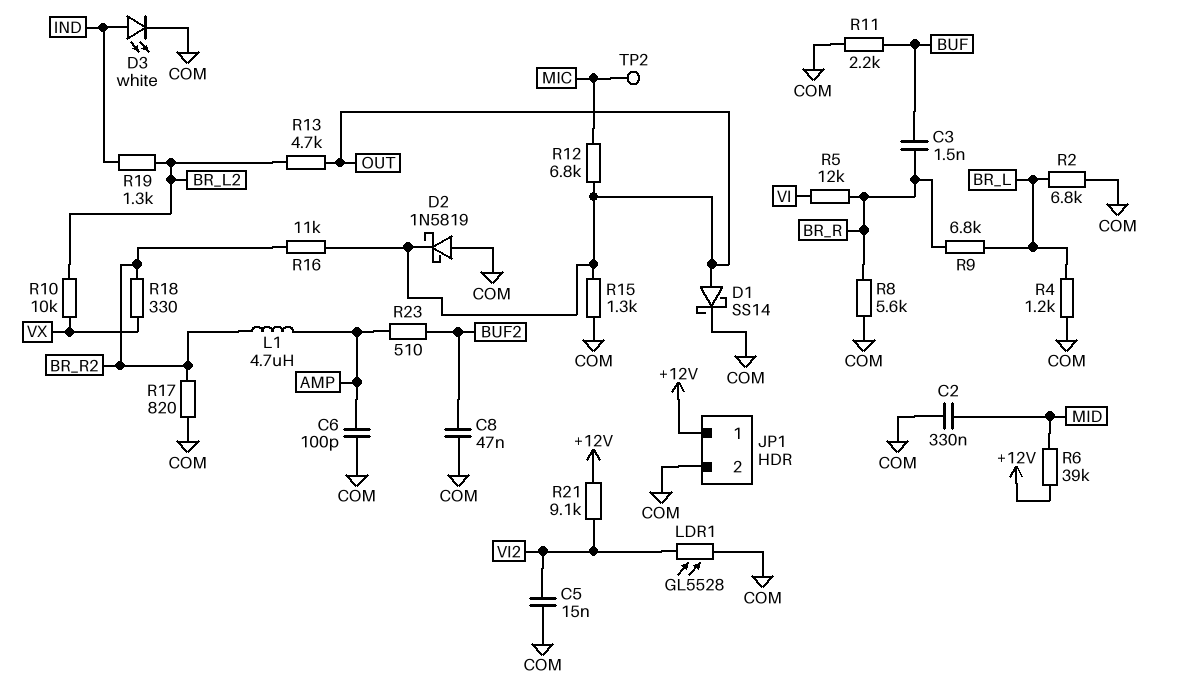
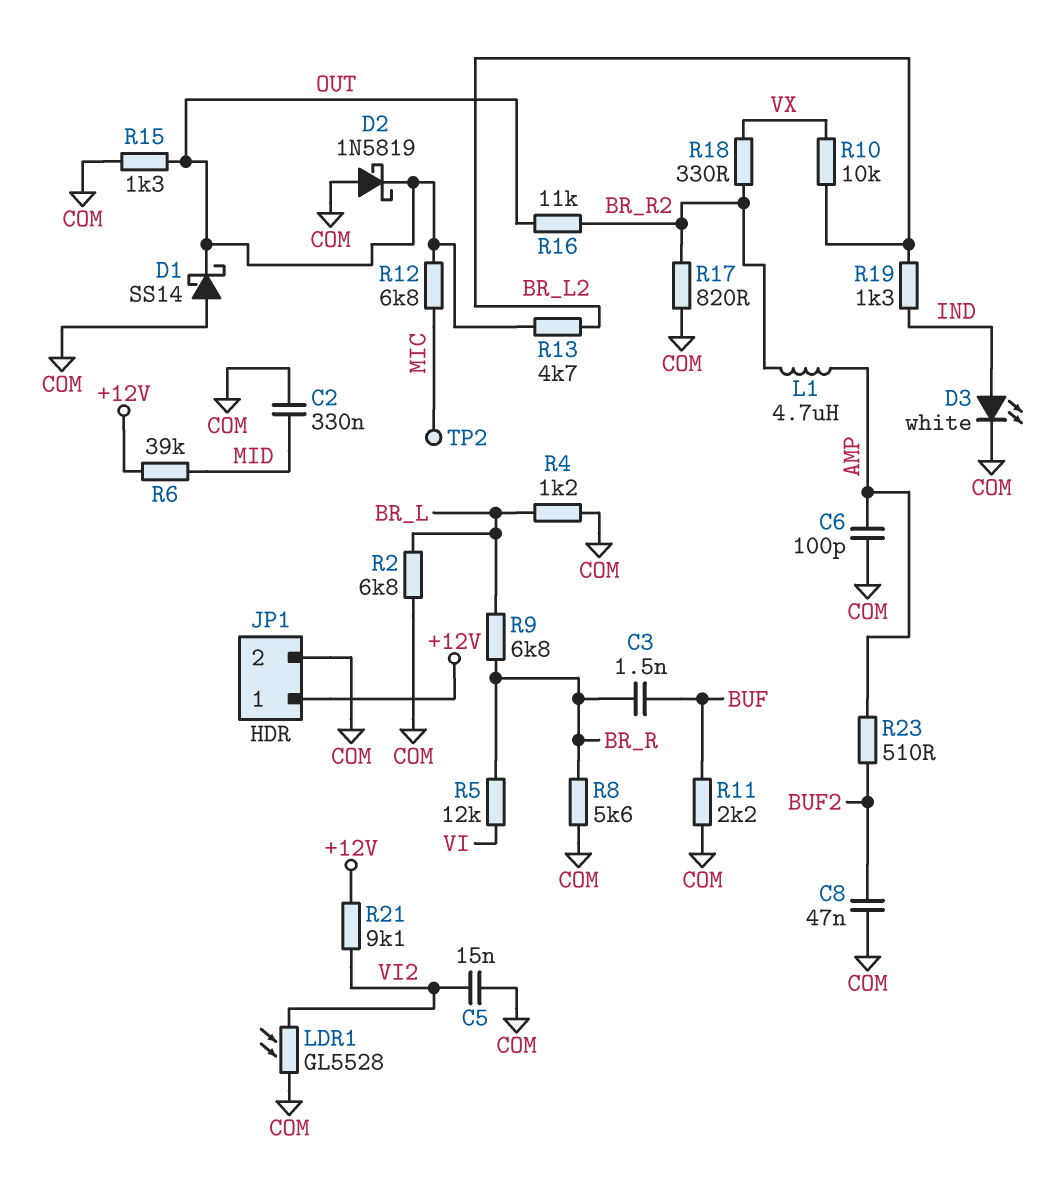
D1: schottky SS14 (A OUT, K COM) -> schottky SS14 (A COM, K OUT)

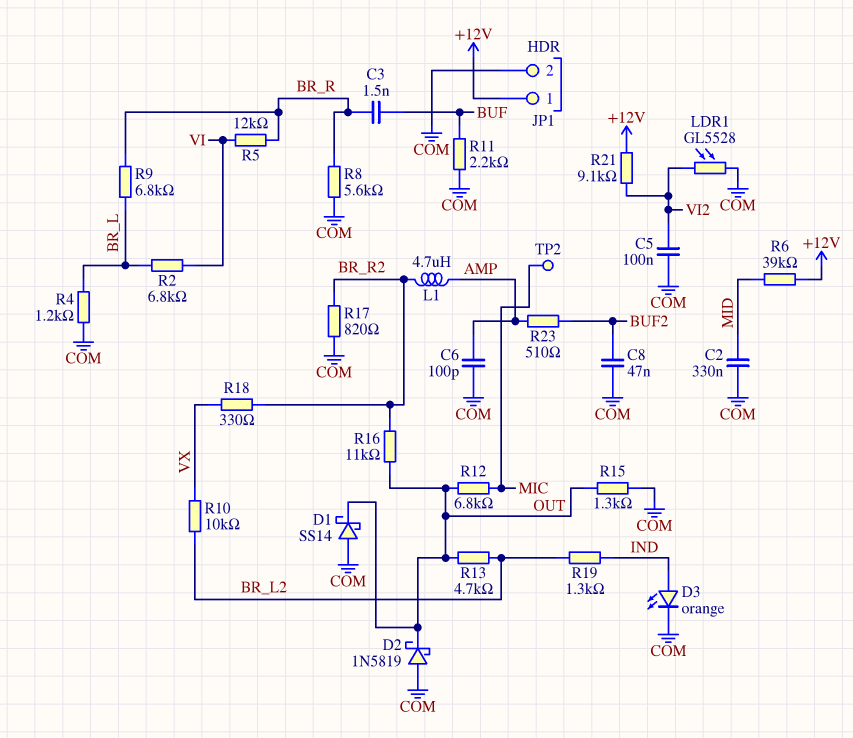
C5: 15nF (COM, VI2) -> 100nF (COM, VI2)
D3: LED white (A IND, K COM) -> LED orange (A IND, K COM)
R2: 6.8k (BR_L, COM) -> 6.8k (BR_L, VI)

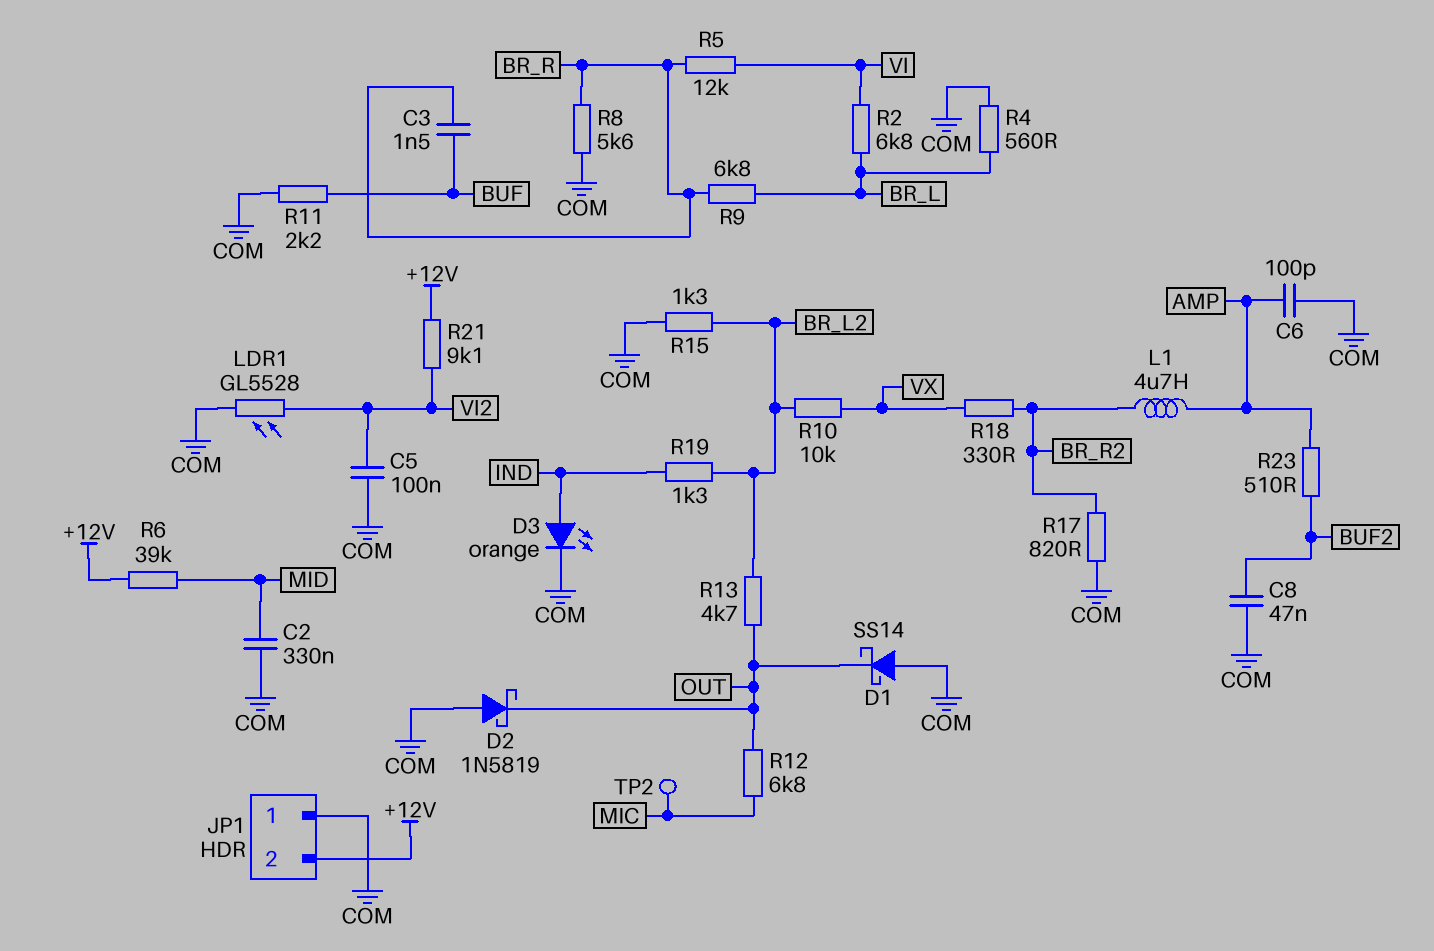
JP1 pin 1: +12V -> COM
JP1 pin 2: COM -> +12V
R4: 1.2k (BR_L, COM) -> 560 (BR_L, COM)
R15: 1.3k (COM, OUT) -> 1.3k (BR_L2, COM)
R16: 11k (BR_R2, OUT) -> none

